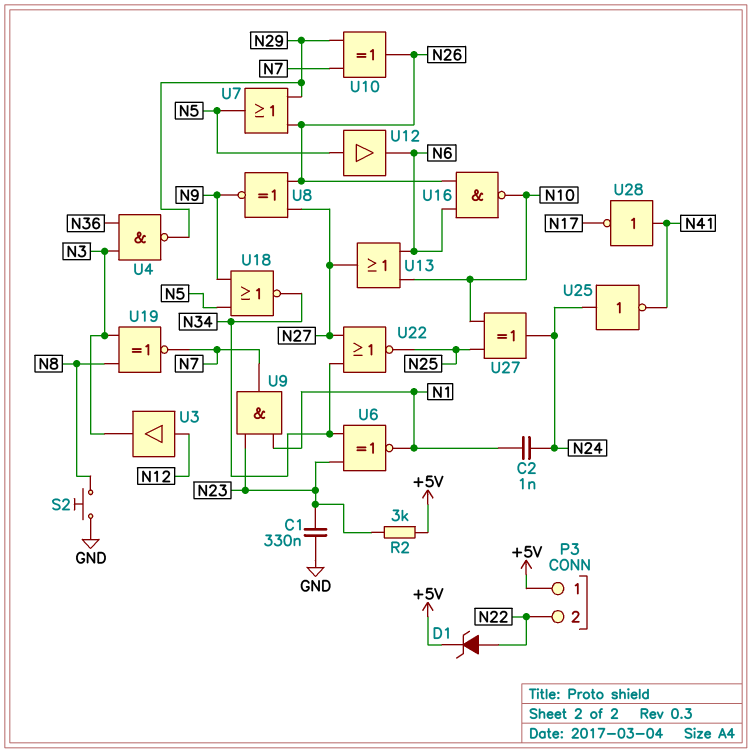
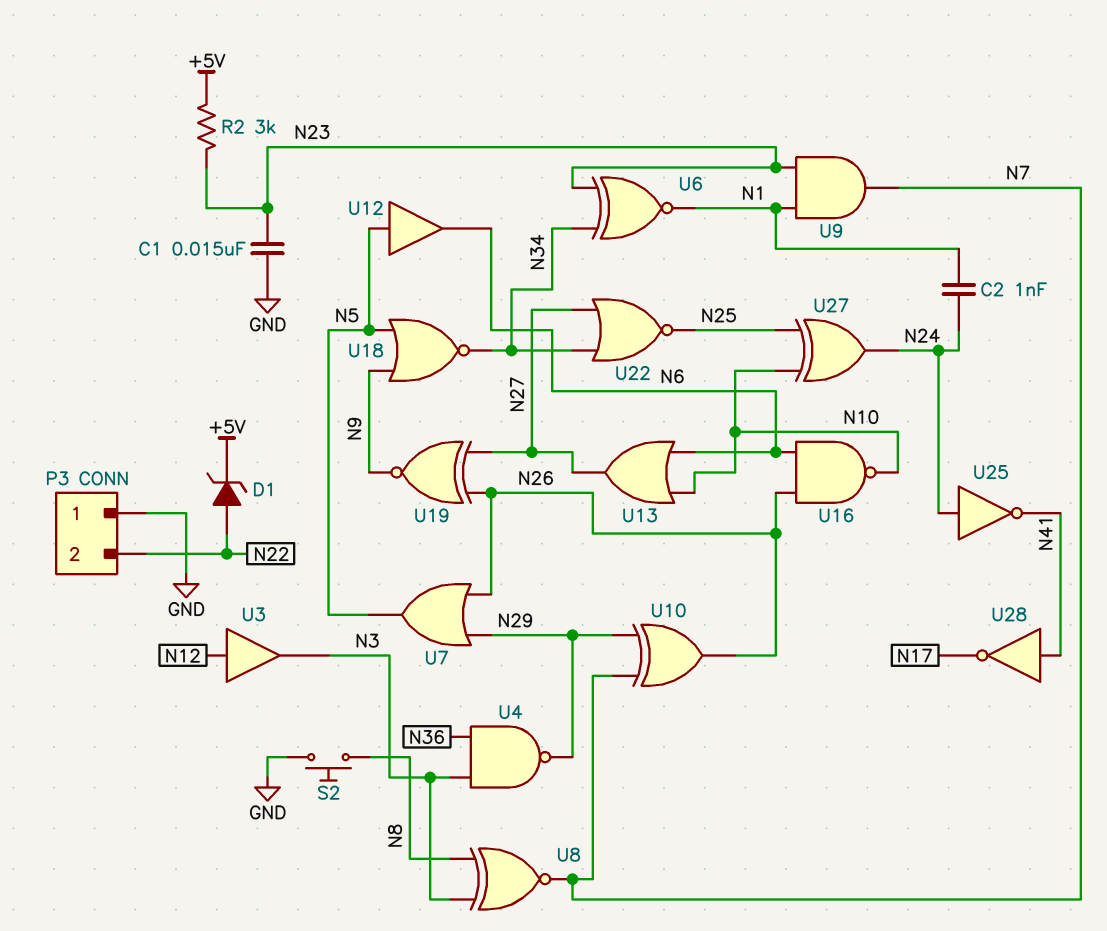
C1: 330nF (GND, N23) -> 15nF (GND, N23)
P3 pin 1: +5V -> GND
U8: XNOR (in N26, in N27, out N9) -> XNOR (in N3, in N8, out N7)
U19: XNOR (in N3, in N8, out N7) -> XNOR (in N26, in N27, out N9)

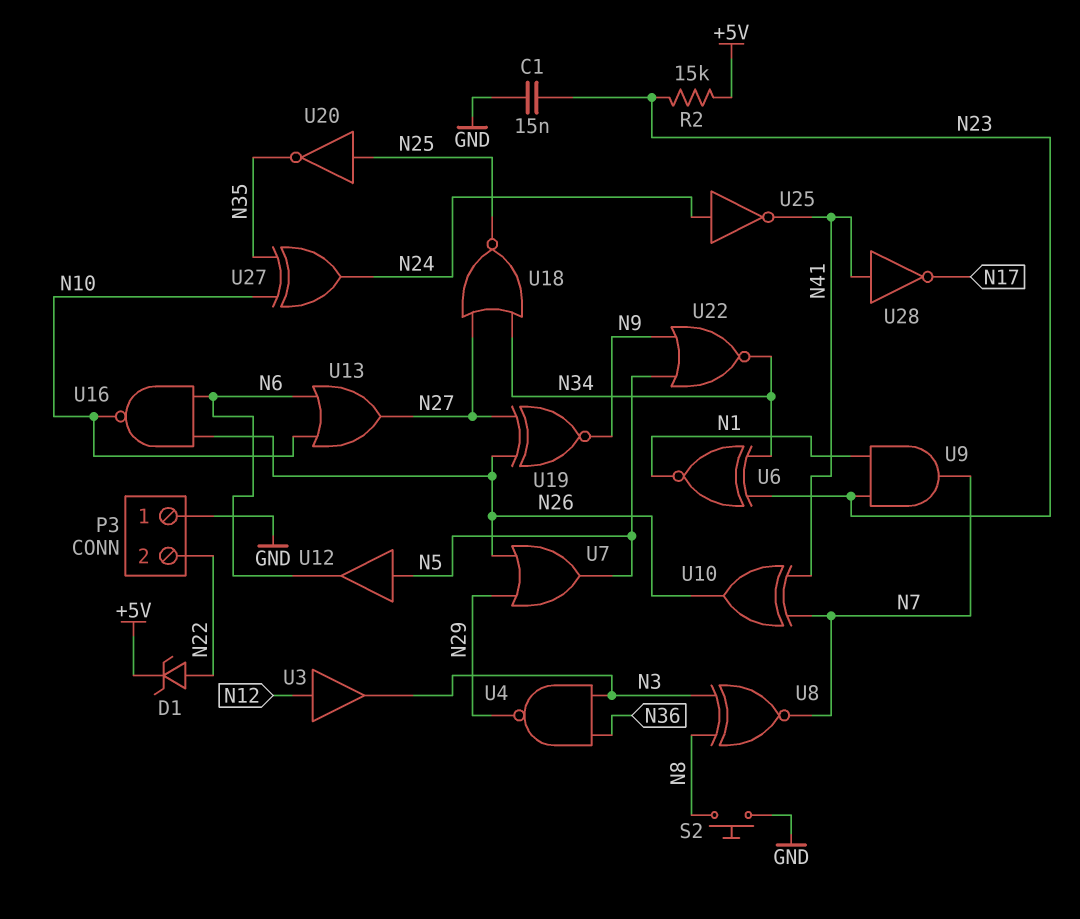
C2: 1nF (N1, N24) -> none
R2: 3k (+5V, N23) -> 15k (+5V, N23)
U10: XOR (in N7, in N29, out N26) -> XOR (in N7, in N41, out N26)
U18: NOR (in N5, in N9, out N34) -> NOR (in N27, in N34, out N25)
U20: none -> NOT (in N25, out N35)
U22: NOR (in N27, in N34, out N25) -> NOR (in N5, in N9, out N34)
U27: XOR (in N10, in N25, out N24) -> XOR (in N10, in N35, out N24)

